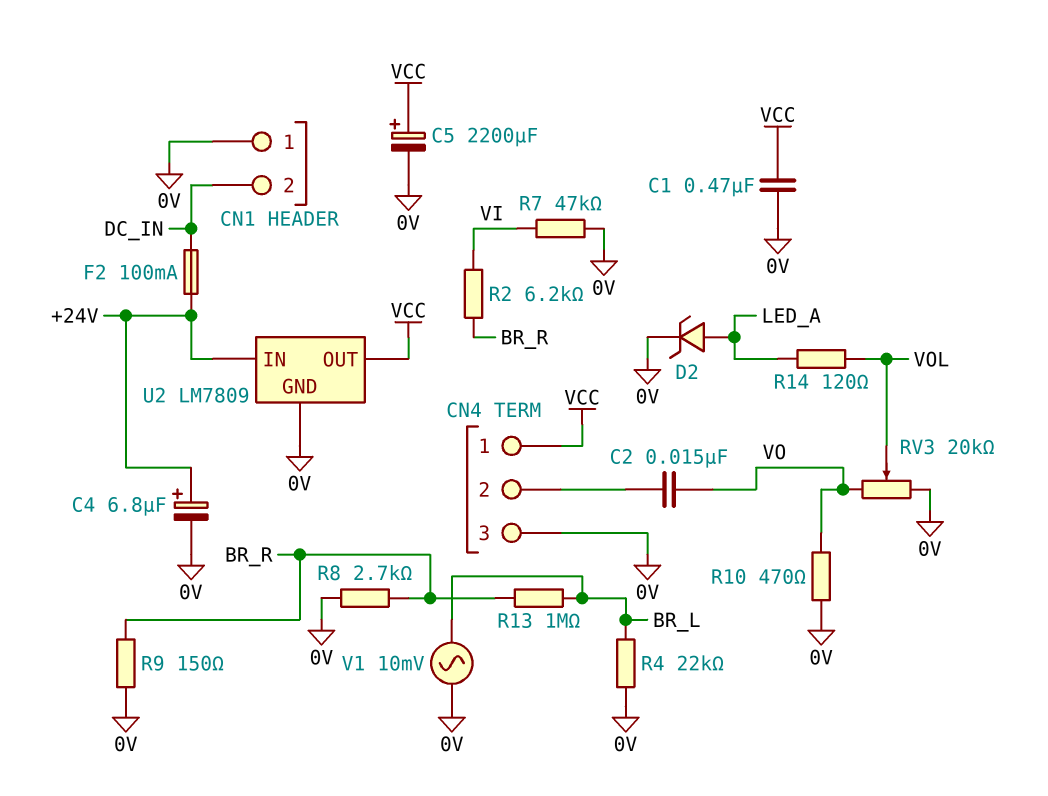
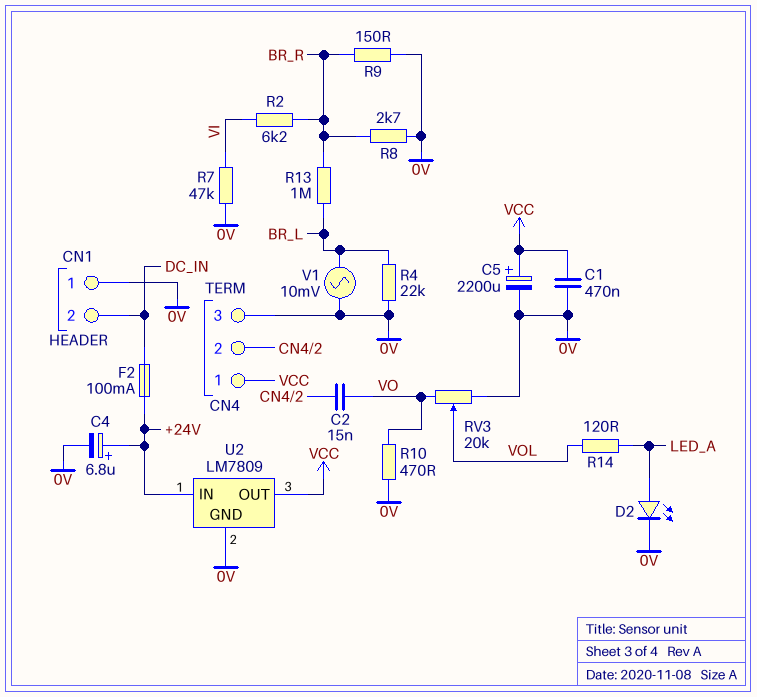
D2: zener (A LED_A, K 0V) -> LED (A LED_A, K 0V)

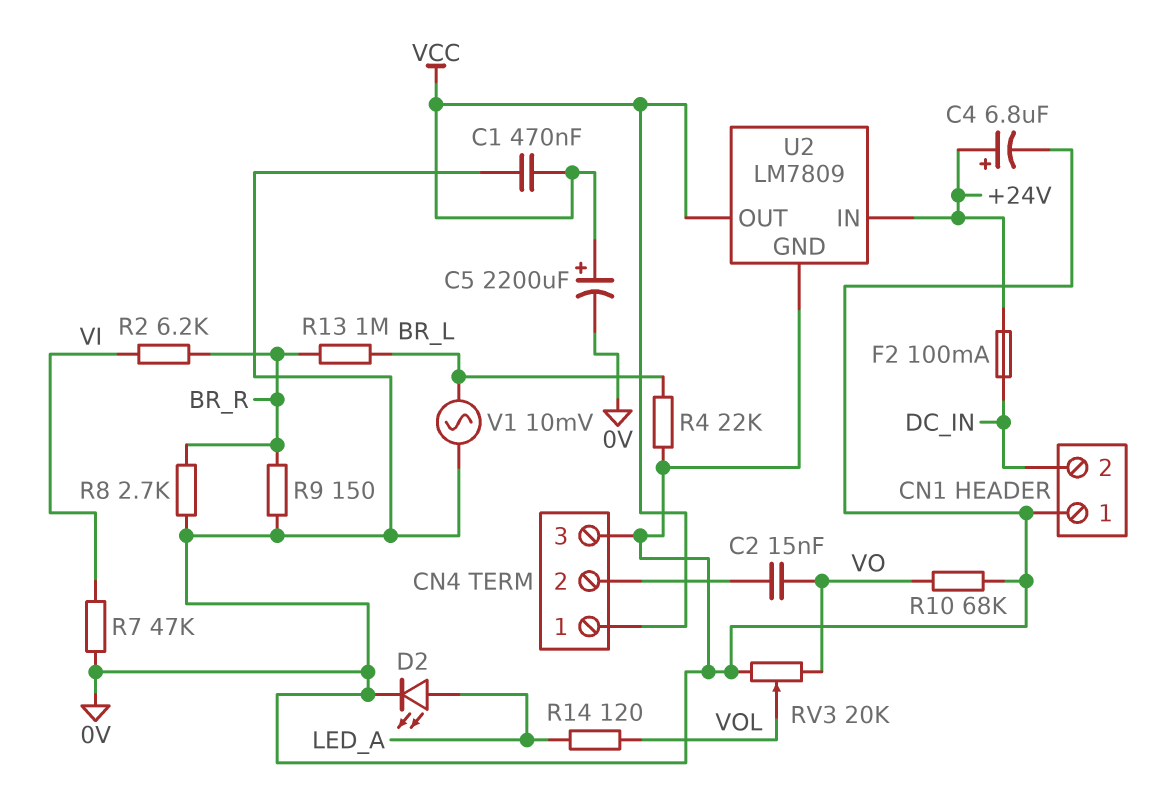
R10: 470 (0V, VO) -> 68k (0V, VO)

